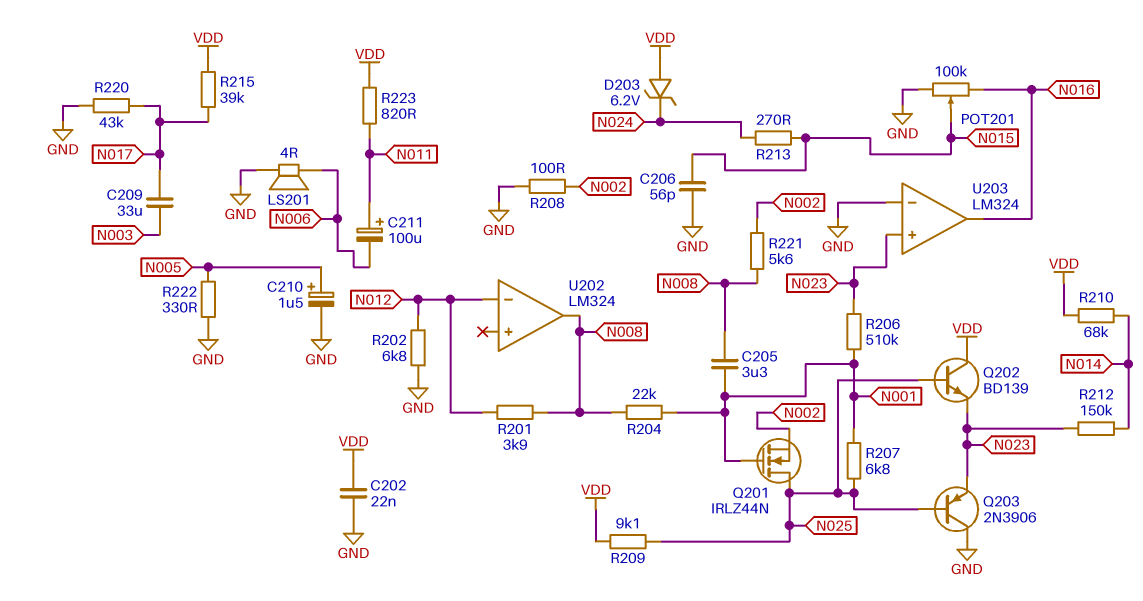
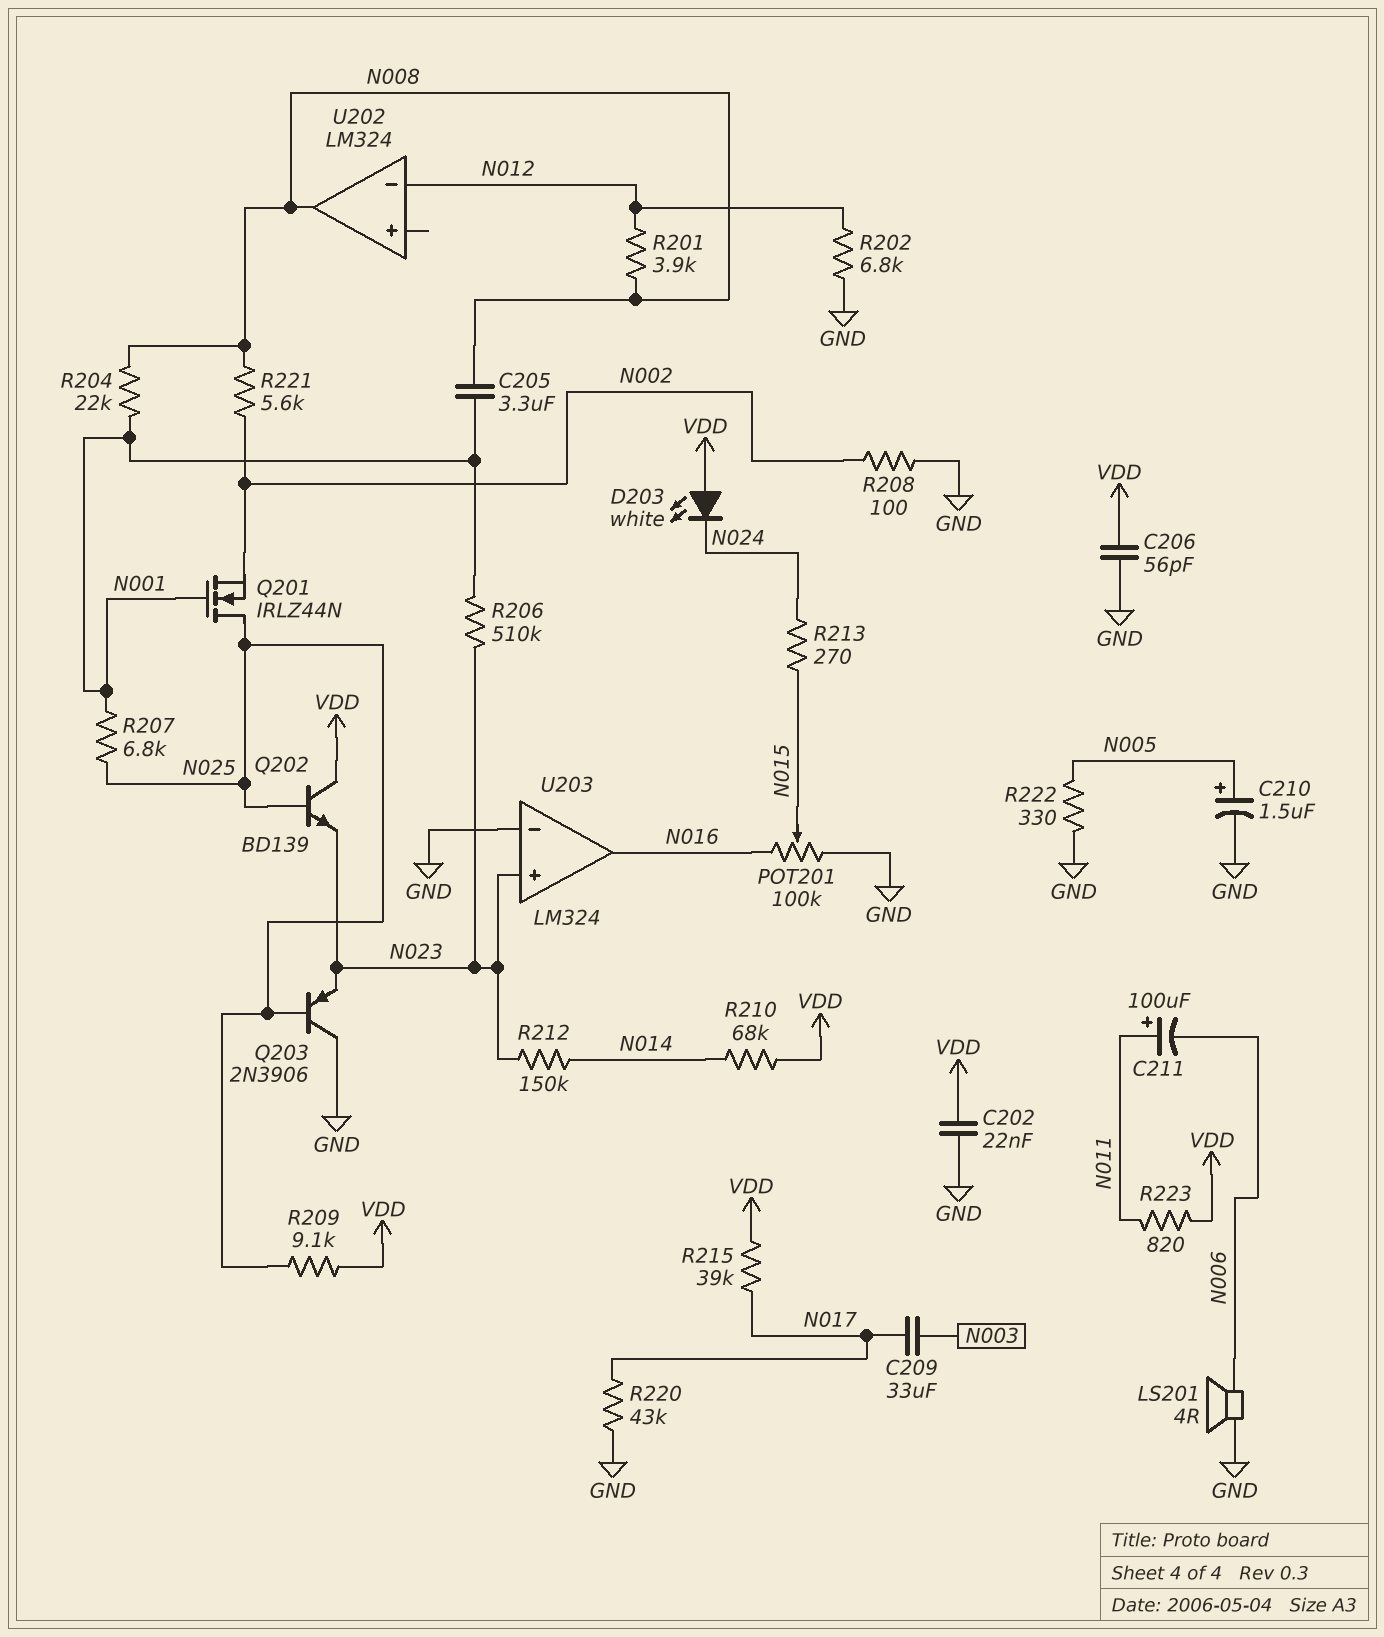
C206: 56pF (GND, N015) -> 56pF (GND, VDD)
D203: zener 6.2V (A VDD, K N024) -> LED white (A VDD, K N024)

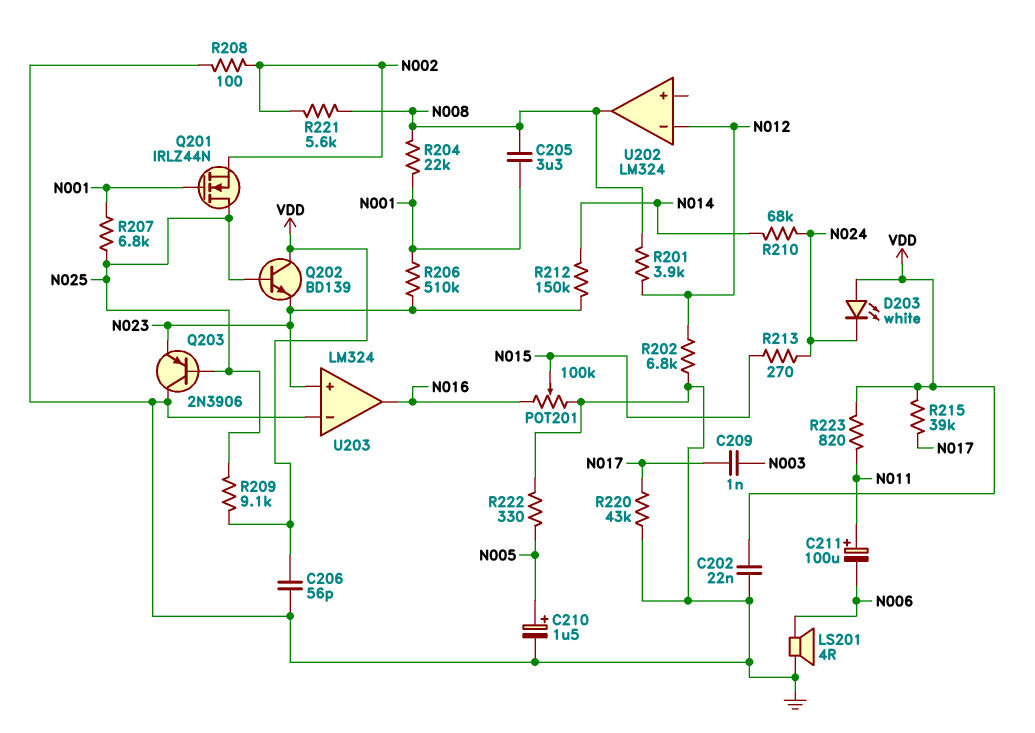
C209: 33uF (N003, N017) -> 1nF (N003, N017)
R210: 68k (N014, VDD) -> 68k (N014, N024)

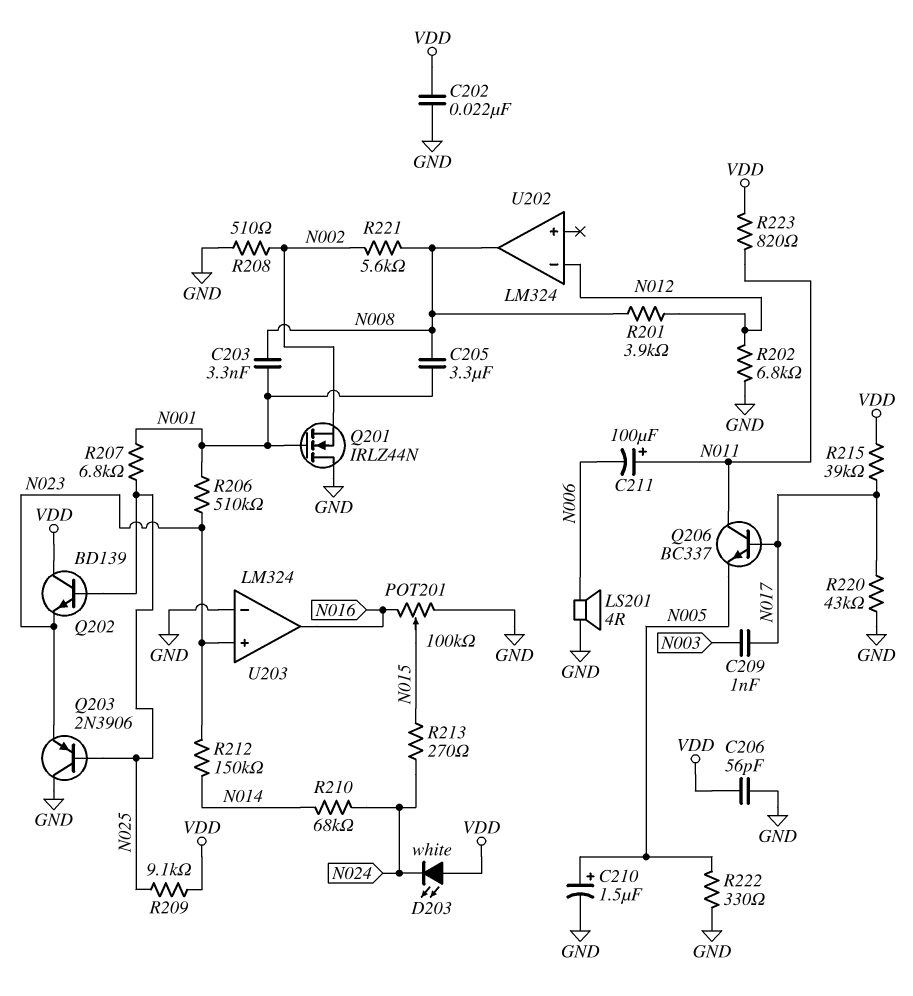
C203: none -> 3.3nF (N001, N008)
Q201: NMOS IRLZ44N (G N001, D N025, S N002) -> NMOS IRLZ44N (G N001, D GND, S N002)
Q206: none -> NPN BC337 (B N017, C N011, E N005)
R204: 22k (N001, N008) -> none
R208: 100 (GND, N002) -> 510 (GND, N002)

